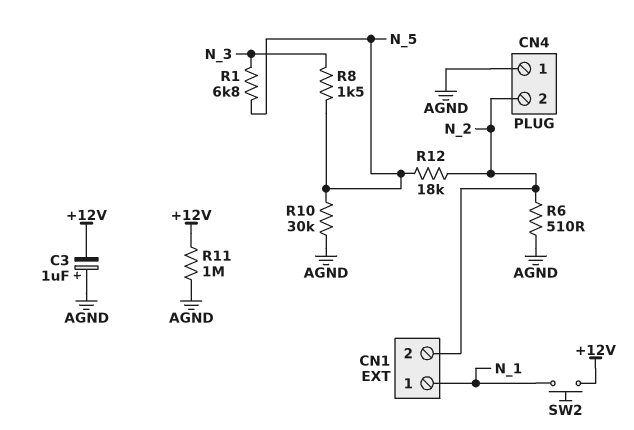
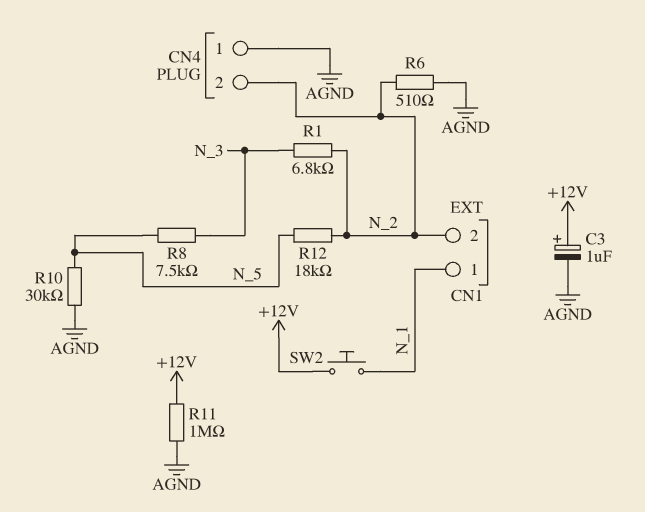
C3: 1uF (plus AGND, minus +12V) -> 1uF (plus +12V, minus AGND)
R1: 6.8k (N_3, N_5) -> 6.8k (N_2, N_3)
R8: 1.5k (N_3, N_5) -> 7.5k (N_3, N_5)

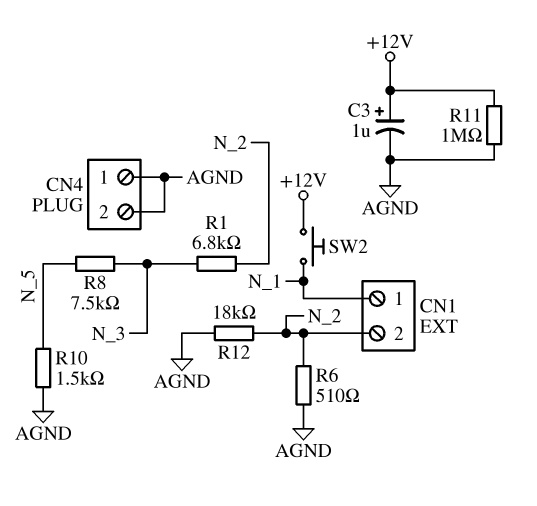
CN4 pin 2: N_2 -> AGND
R10: 30k (AGND, N_5) -> 1.5k (AGND, N_5)
R12: 18k (N_2, N_5) -> 18k (AGND, N_2)

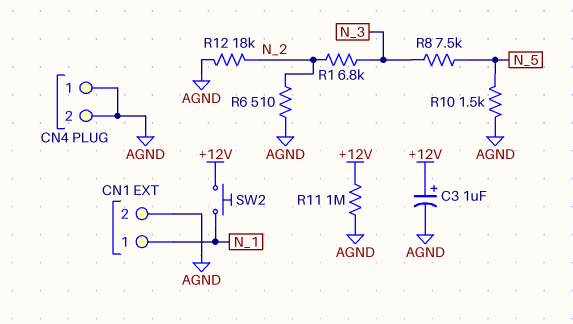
CN1 pin 2: N_2 -> AGND

